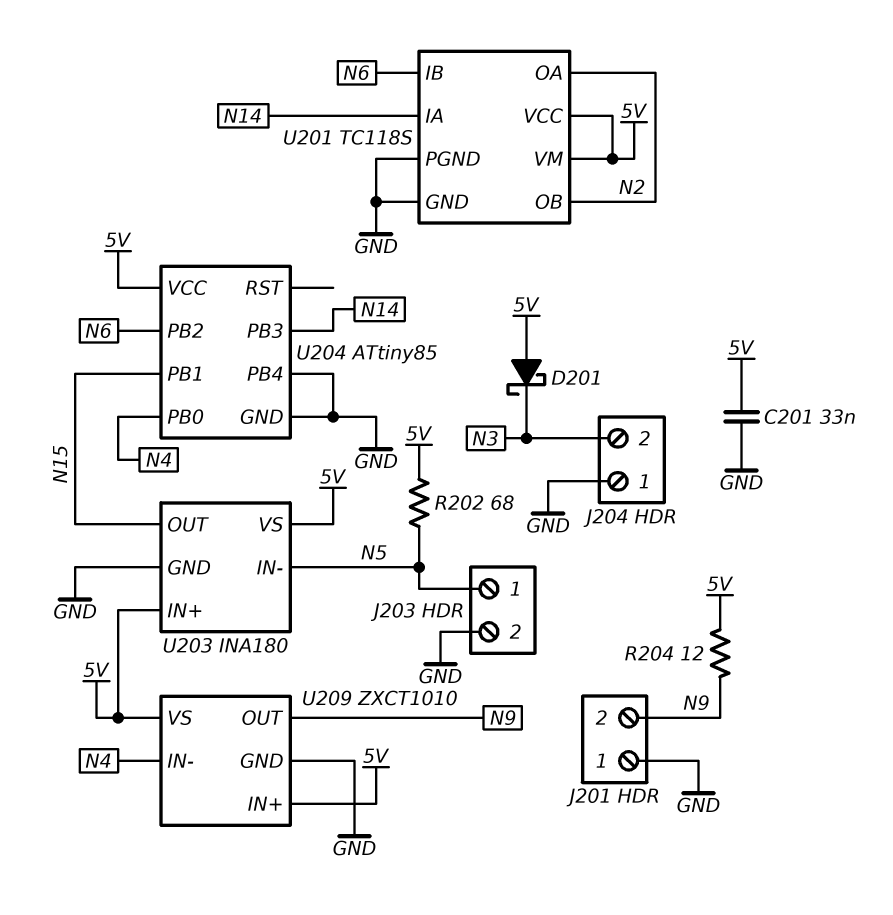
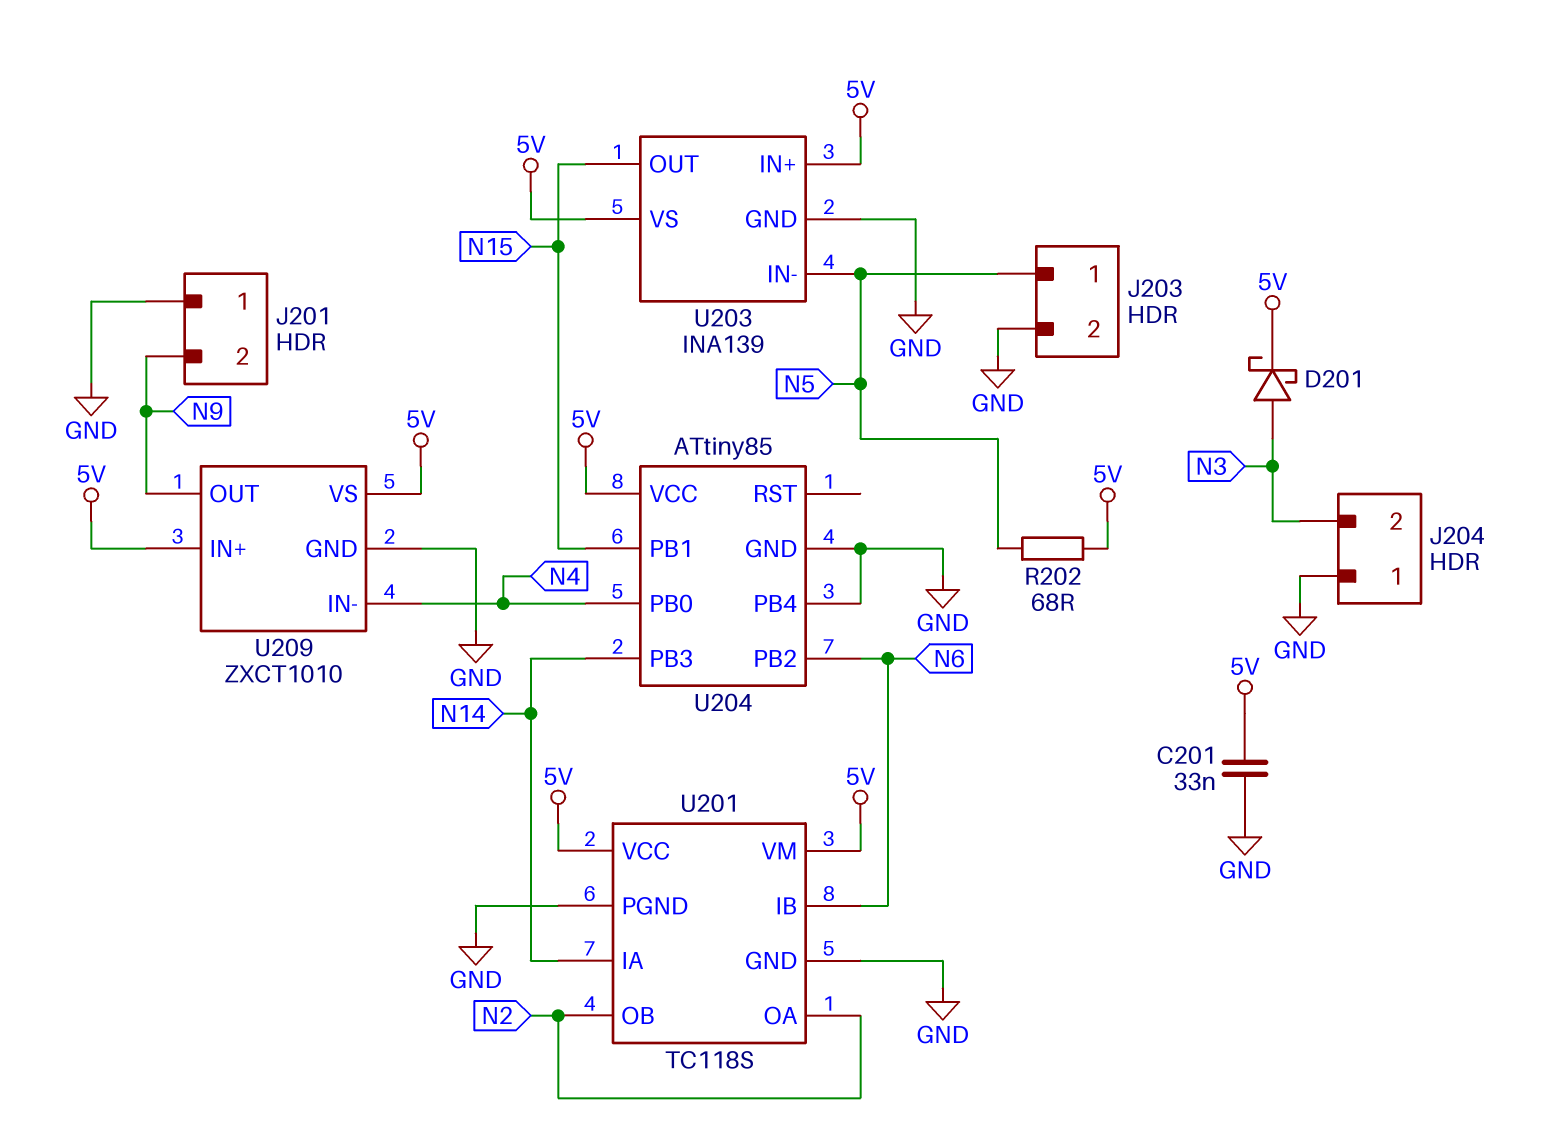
D201: schottky (A 5V, K N3) -> schottky (A N3, K 5V)
R204: 12 (5V, N9) -> none
U203: INA180 -> INA139

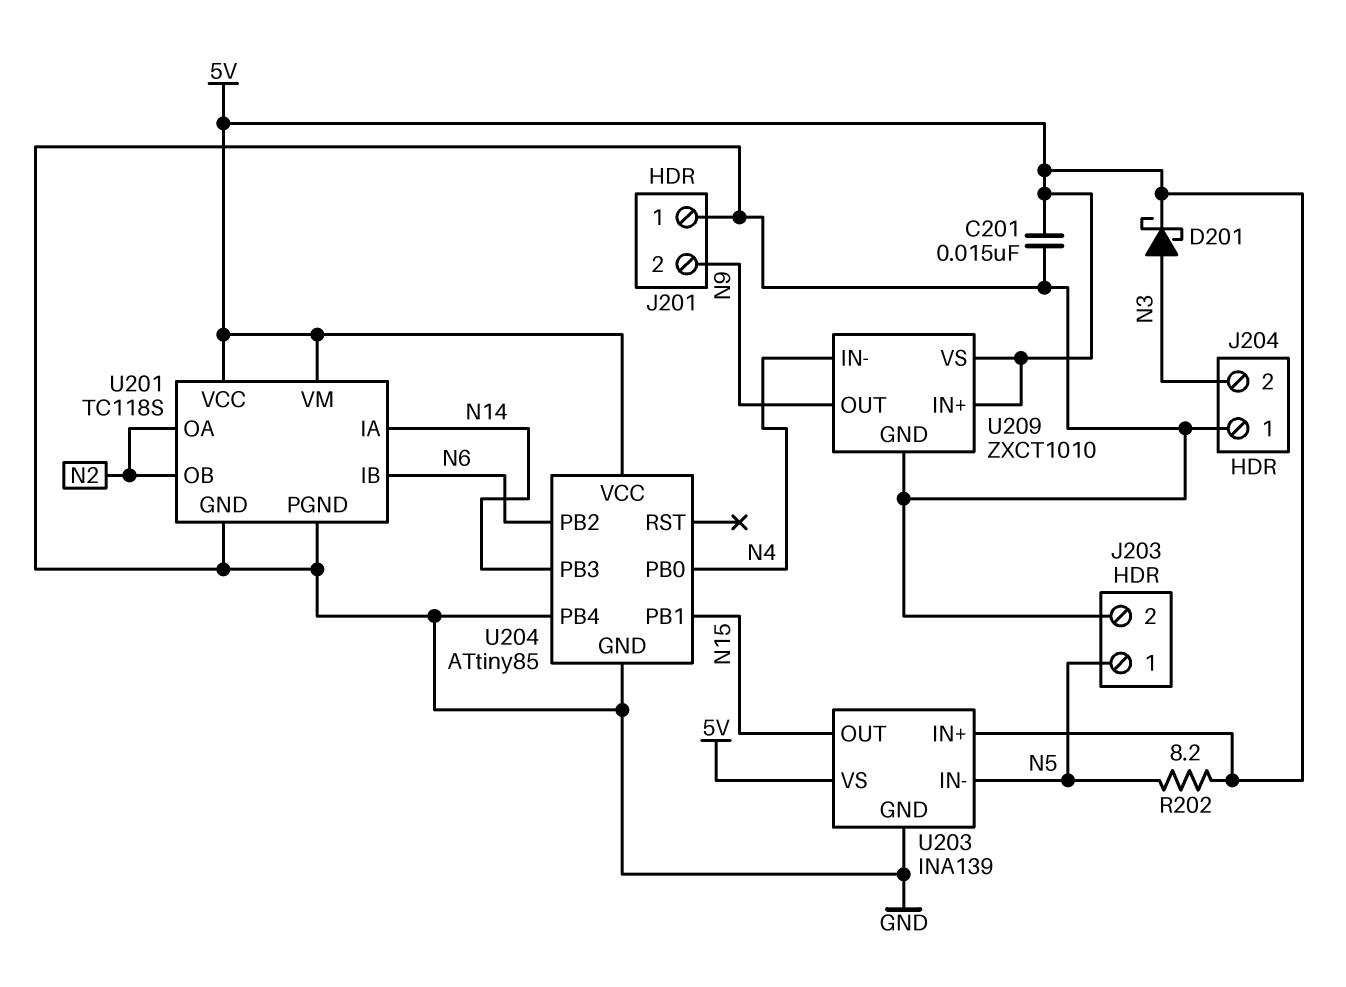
C201: 33nF (5V, GND) -> 15nF (5V, GND)
R202: 68 (5V, N5) -> 8.2 (5V, N5)

